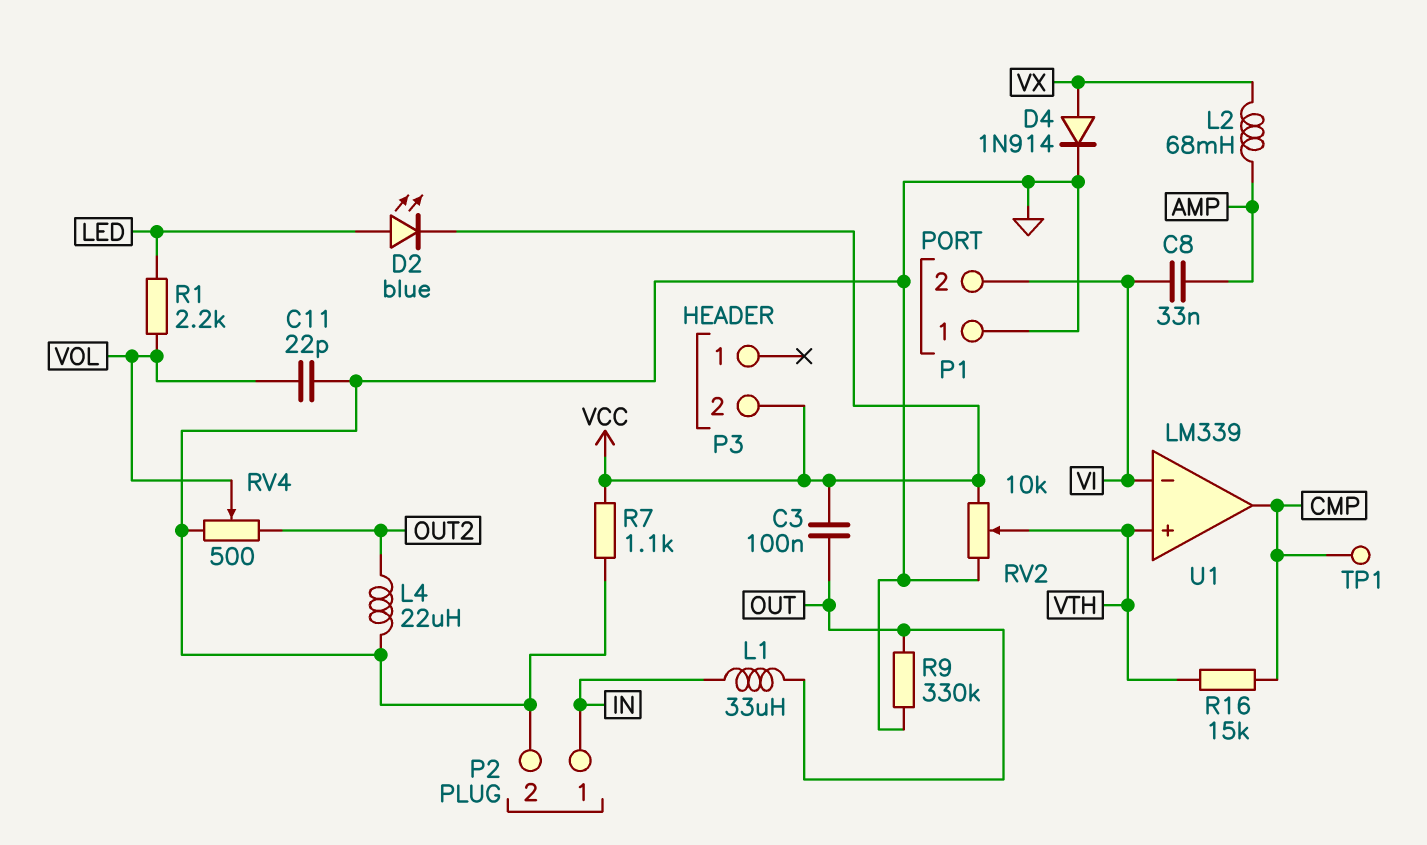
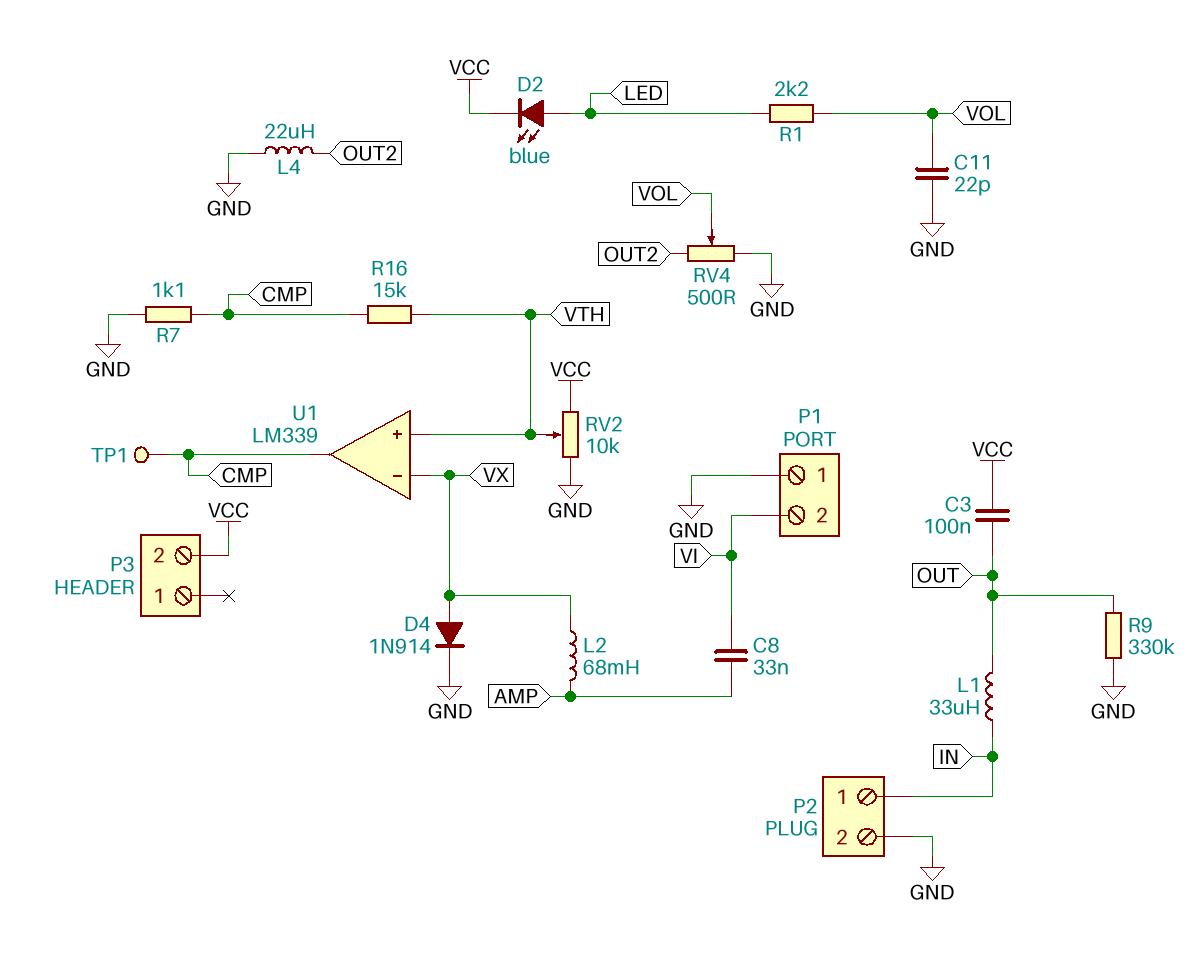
R7: 1.1k (GND, VCC) -> 1.1k (CMP, GND)
U1 pin in-: VI -> VX

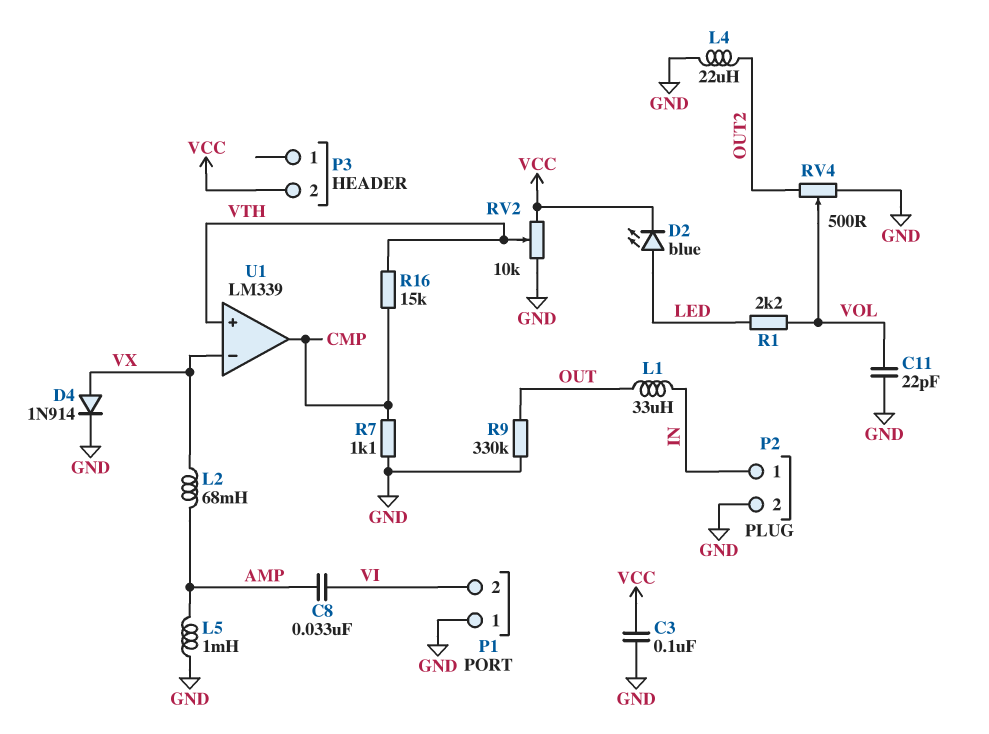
C3: 100nF (OUT, VCC) -> 100nF (GND, VCC)
L5: none -> 1mH (AMP, GND)
TP1: test point (CMP) -> none

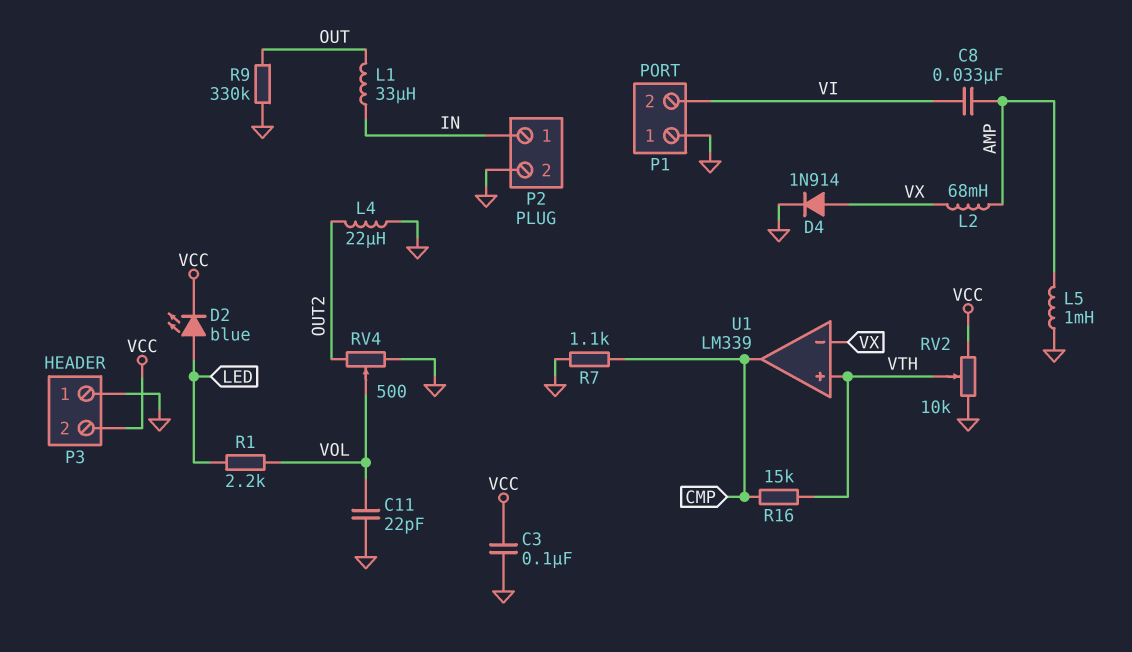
P3 pin 1: none -> GND

